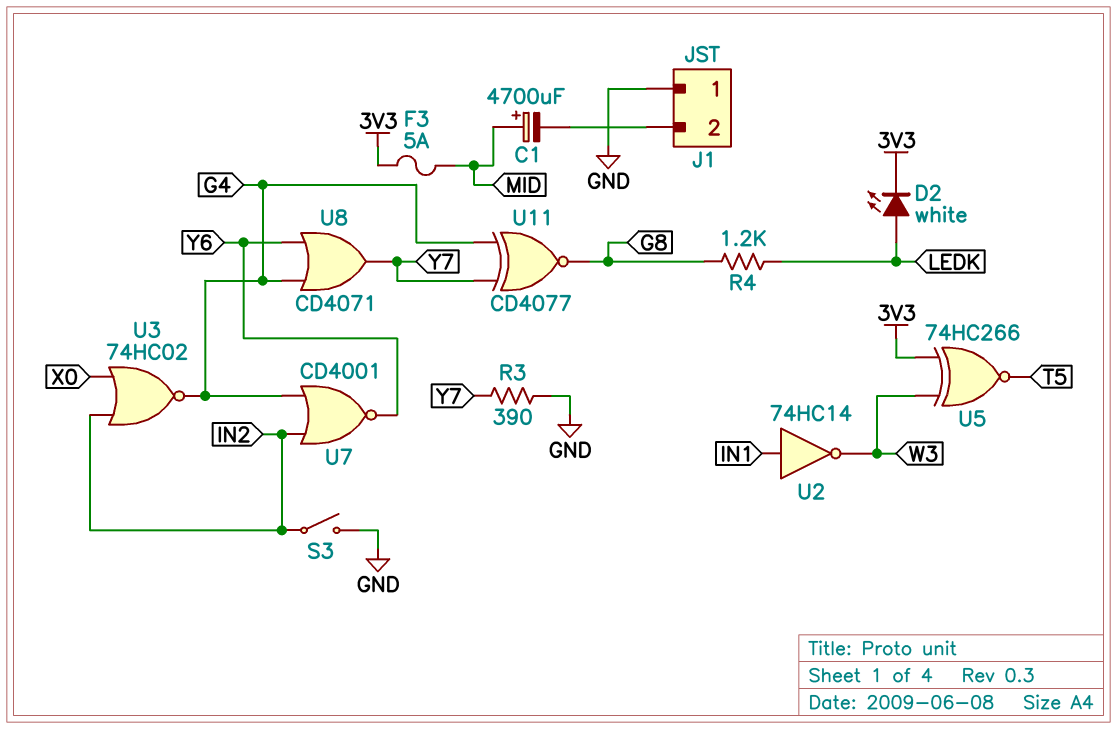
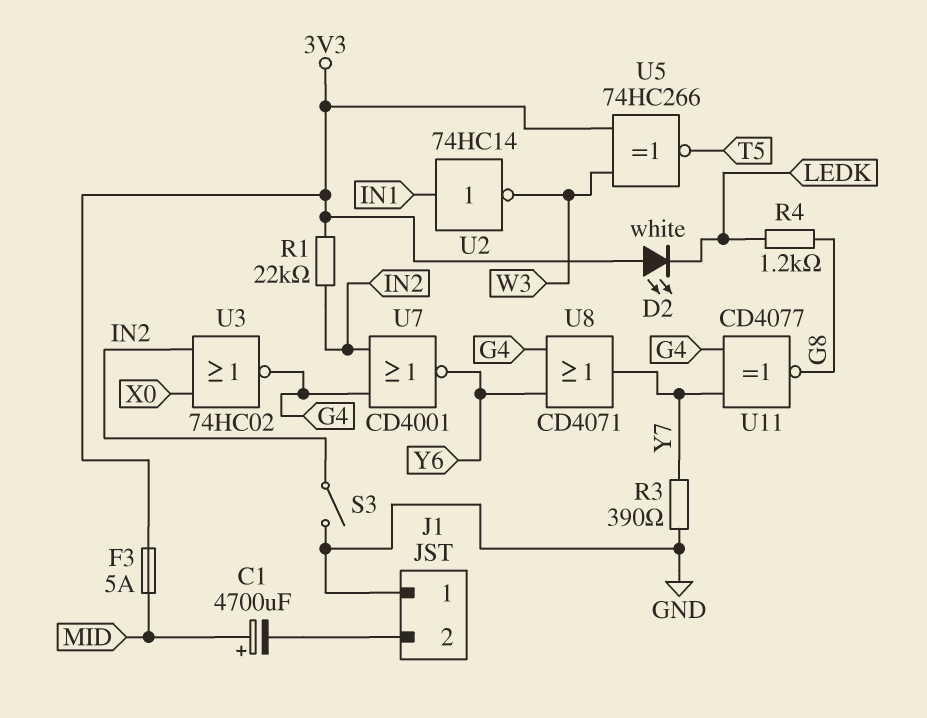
D2: LED white (A LEDK, K 3V3) -> LED white (A 3V3, K LEDK)
R1: none -> 22k (3V3, IN2)

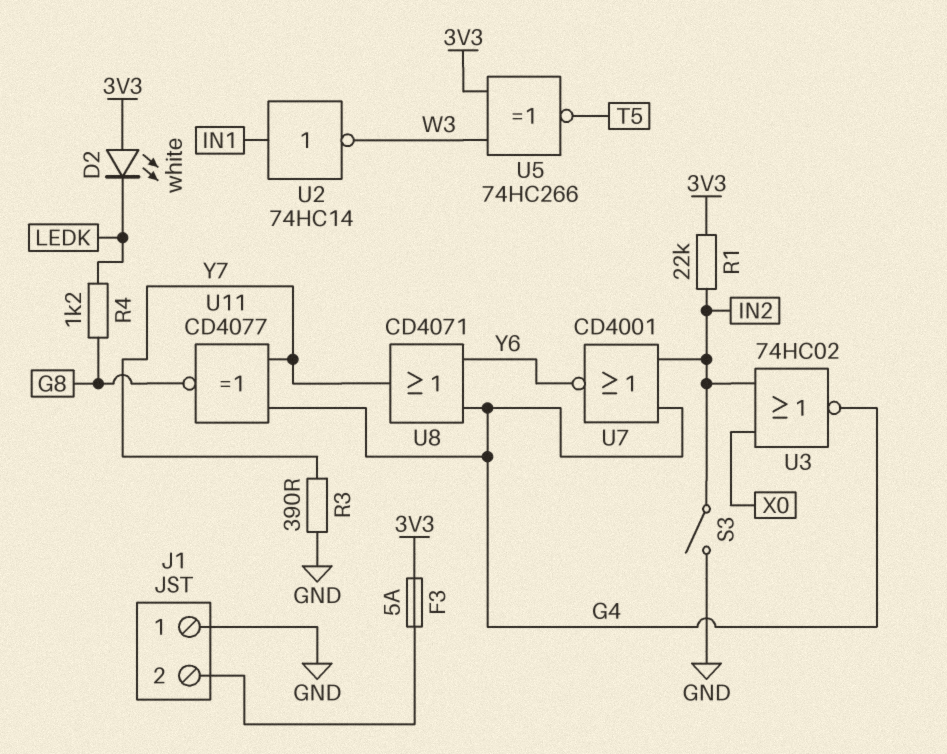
C1: 4700uF (plus MID, minus J1/2) -> none
F3: 5A (3V3, MID) -> 5A (3V3, J1/2)

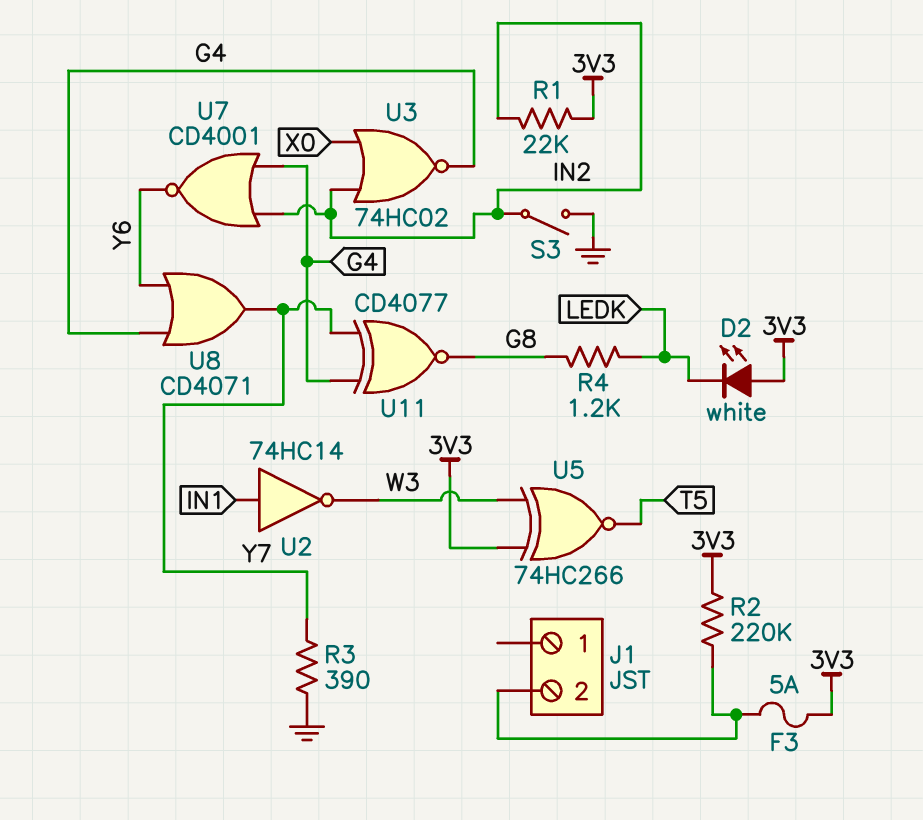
J1 pin 1: GND -> none
R2: none -> 220k (3V3, J1/2)

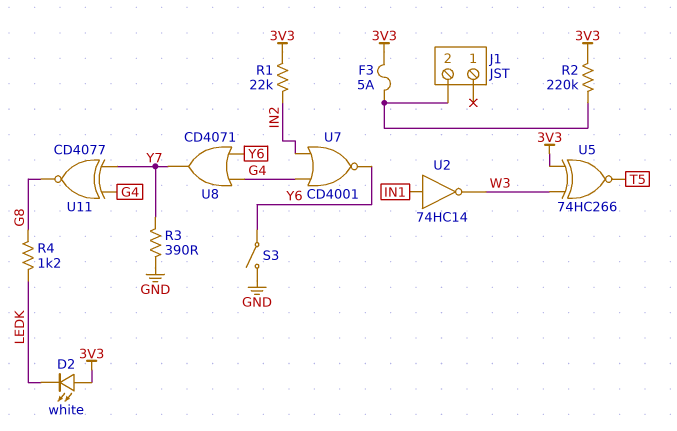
S3: switch (GND, IN2) -> switch (GND, Y6)
U3: NOR 74HC02 (in IN2, in X0, out G4) -> none

